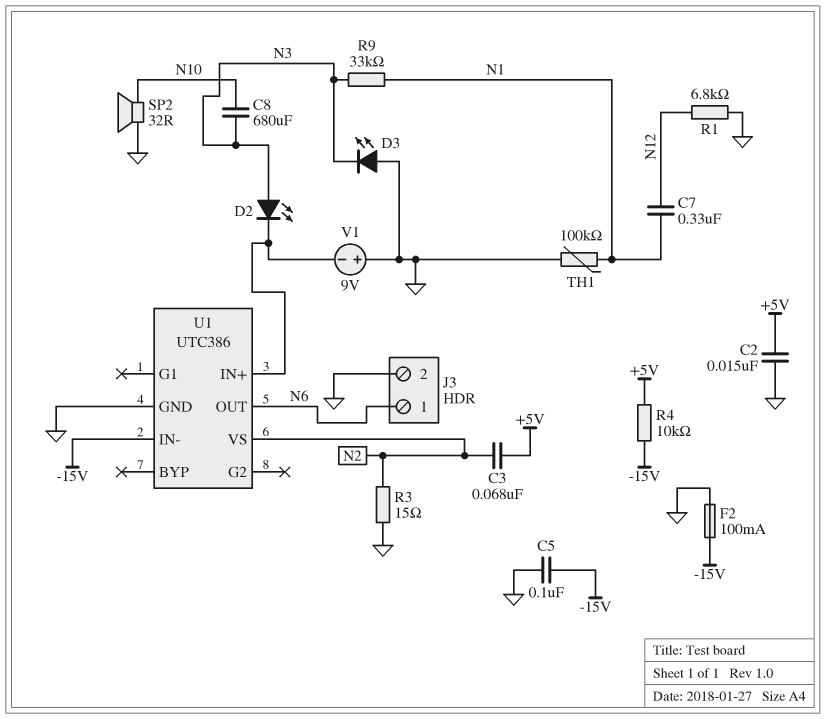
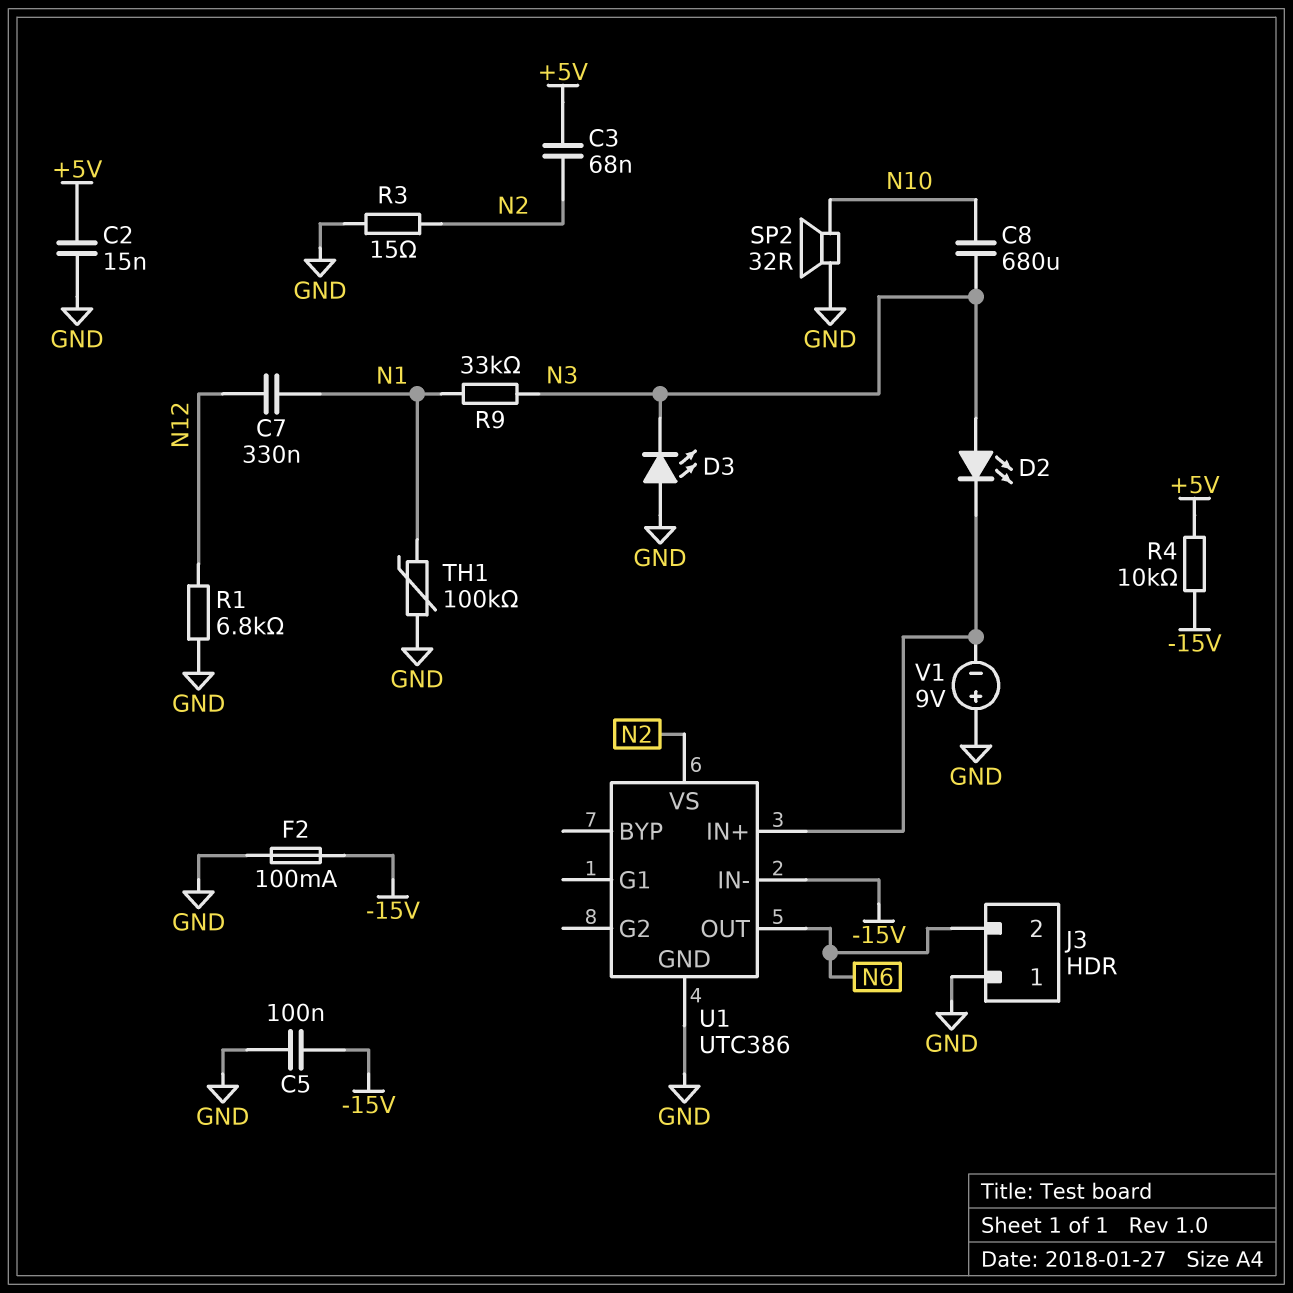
J3 pin 1: N6 -> GND
J3 pin 2: GND -> N6

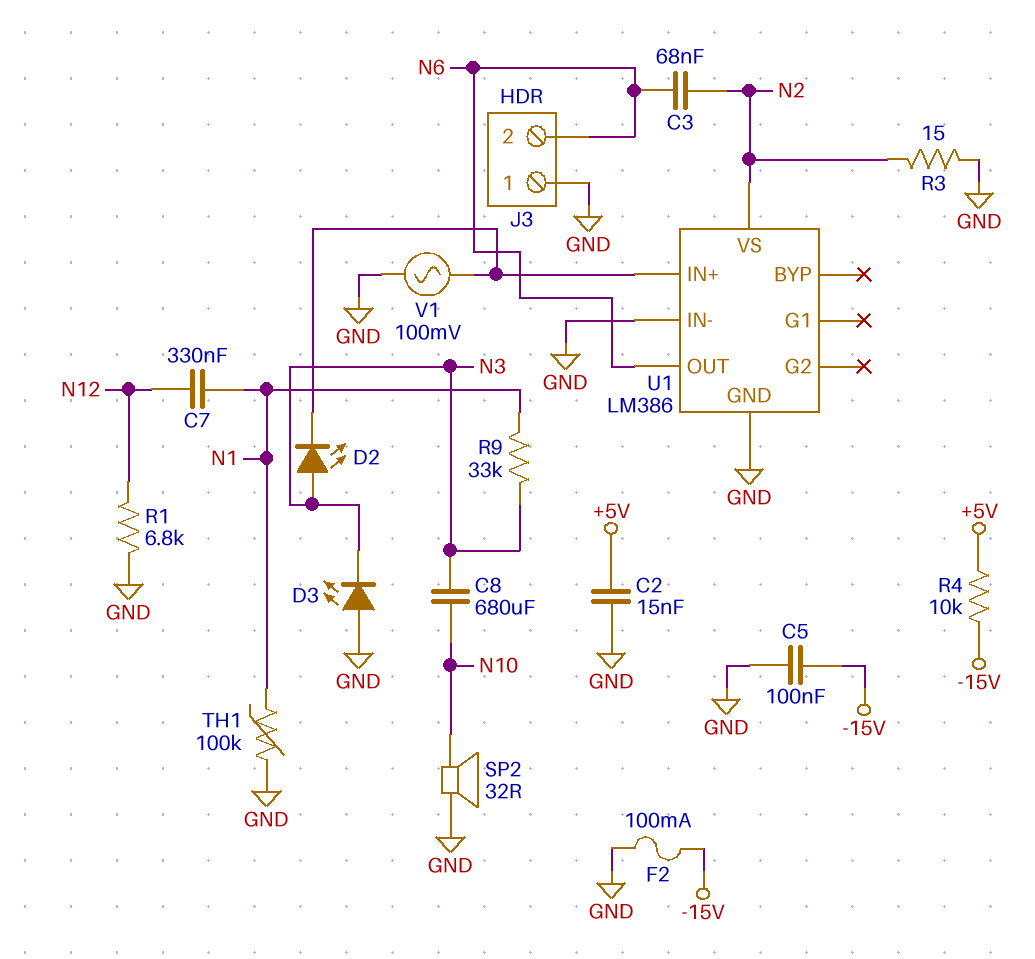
C3: 68nF (+5V, N2) -> 68nF (N2, N6)
U1: UTC386 -> LM386
U1 pin IN-: -15V -> GND
V1: 9V (plus GND, minus U1/IN+) -> AC 100mV (GND, U1/IN+)

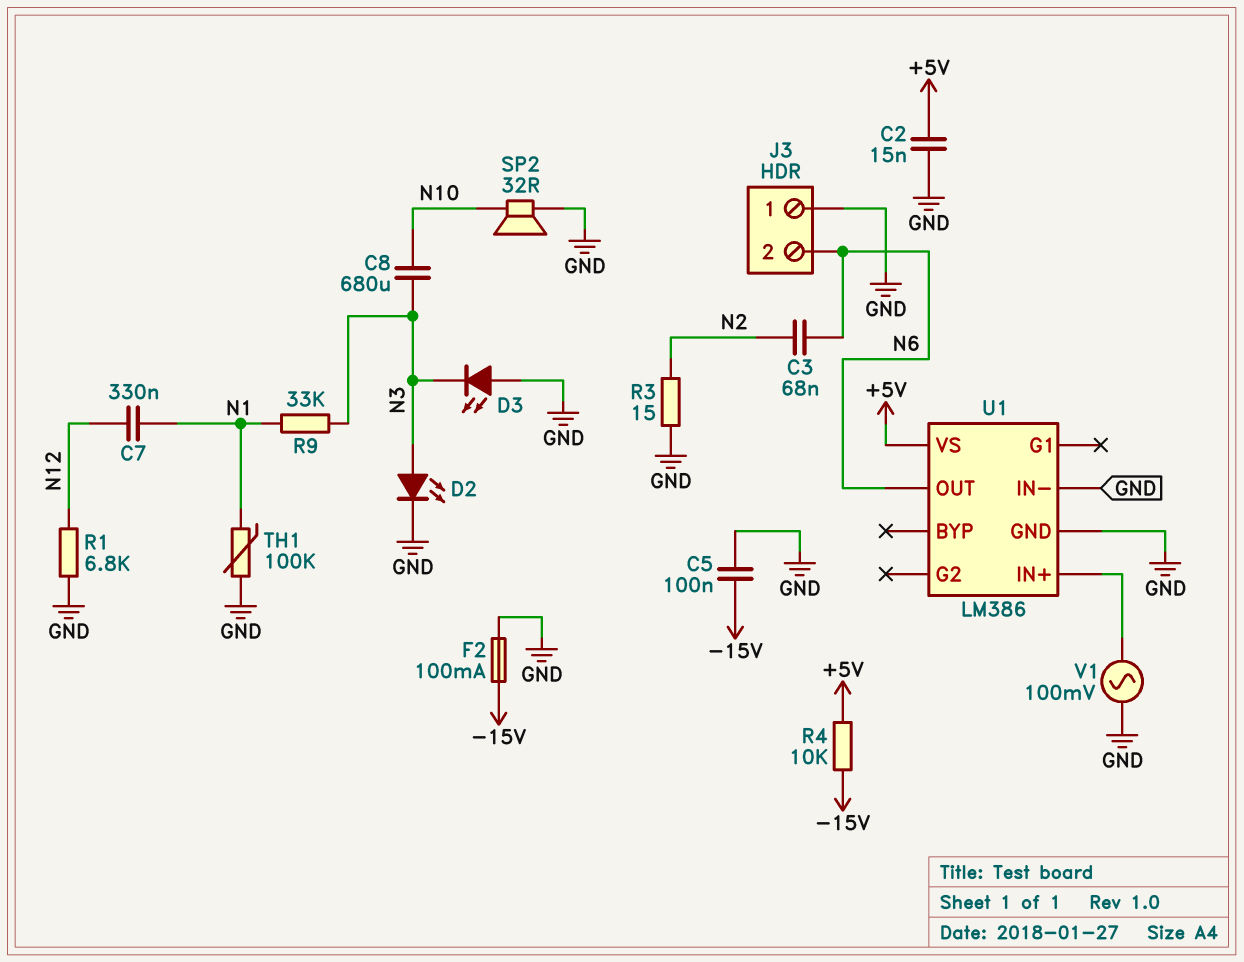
D2: LED (A N3, K U1/IN+) -> LED (A N3, K GND)
U1 pin VS: N2 -> +5V

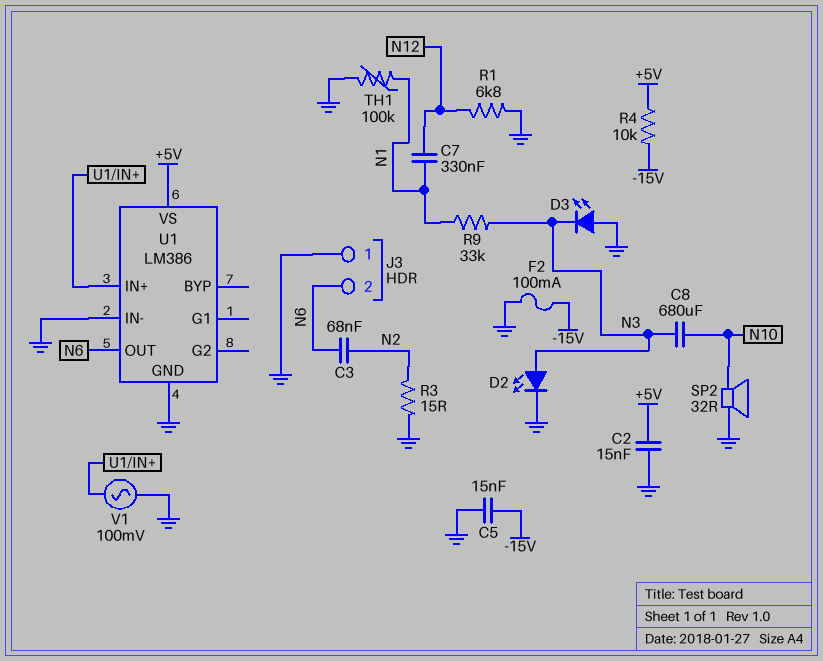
C5: 100nF (-15V, GND) -> 15nF (-15V, GND)

